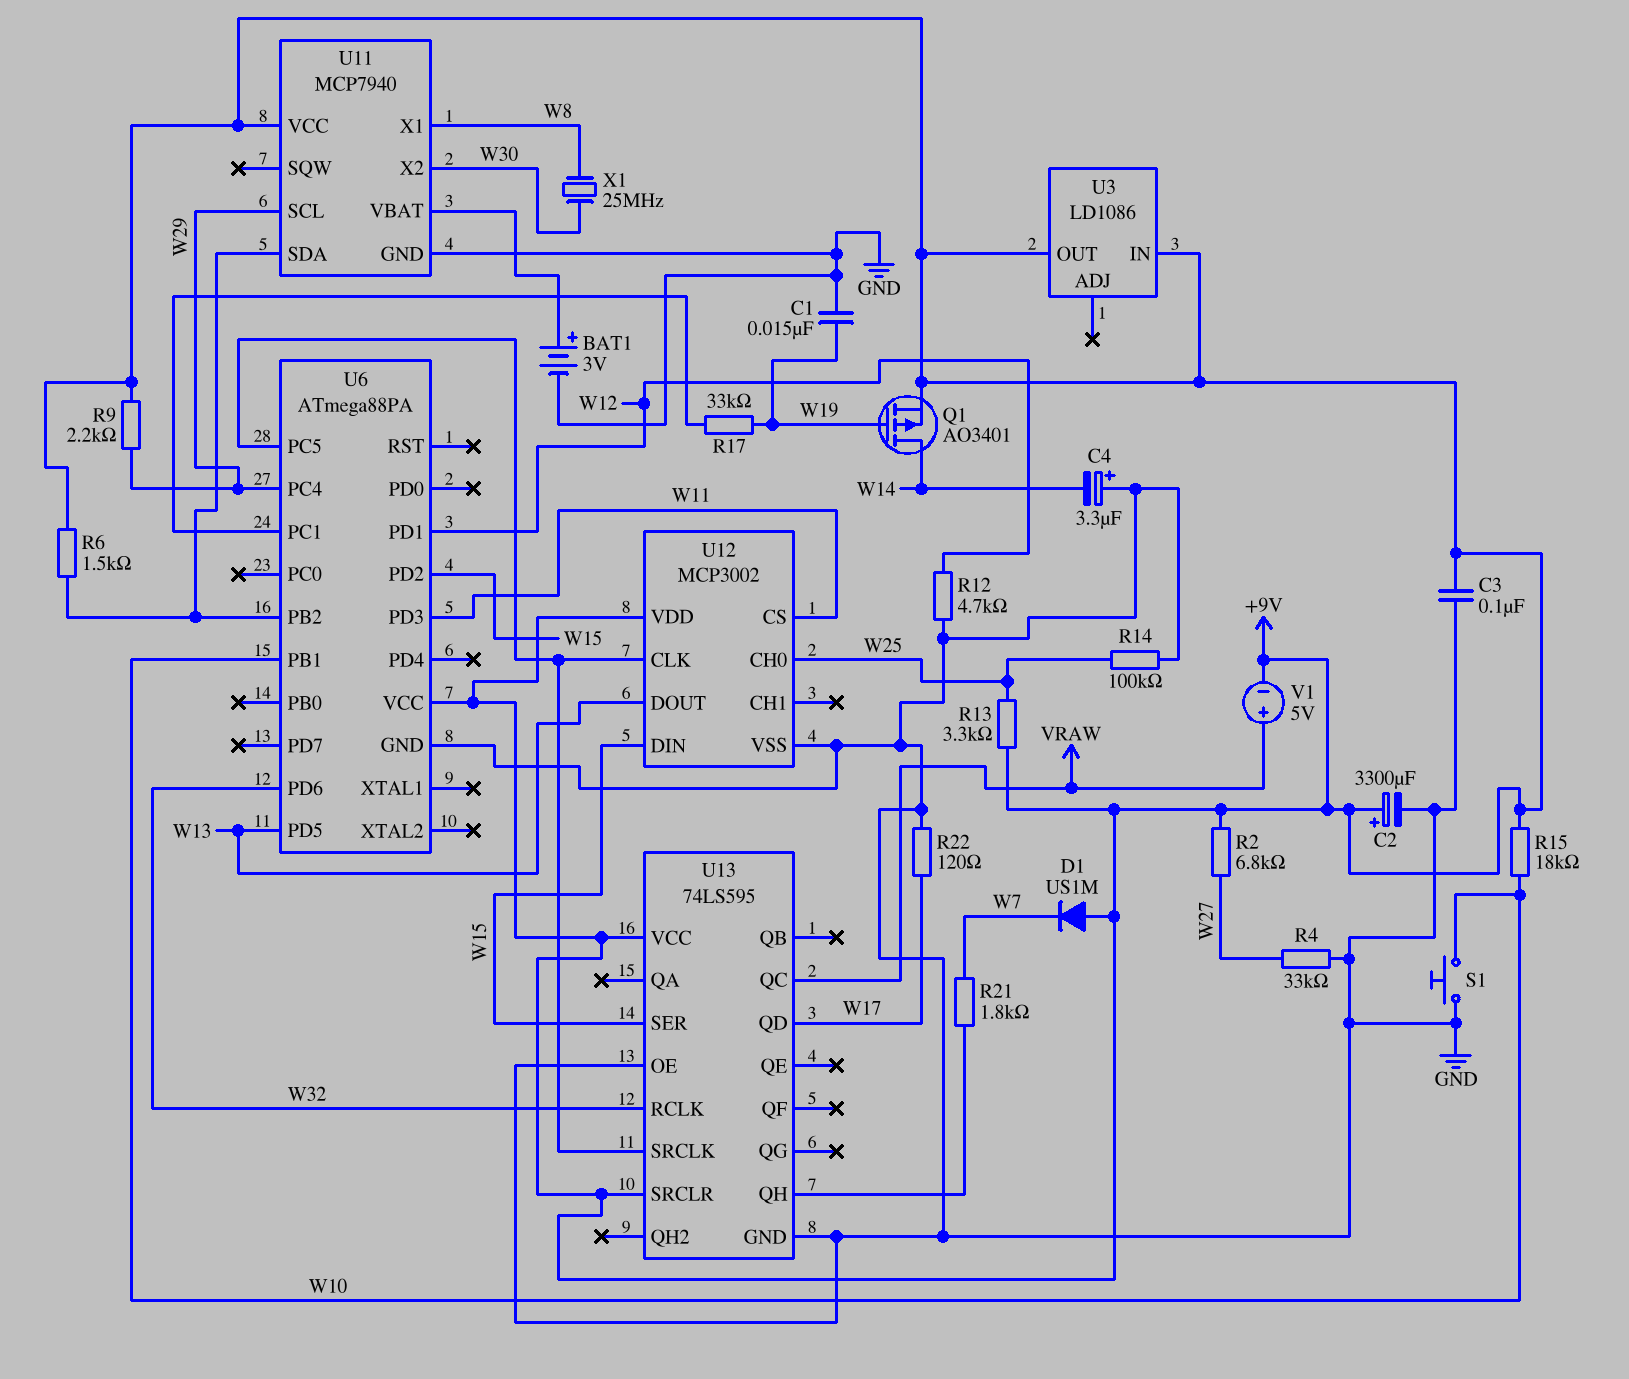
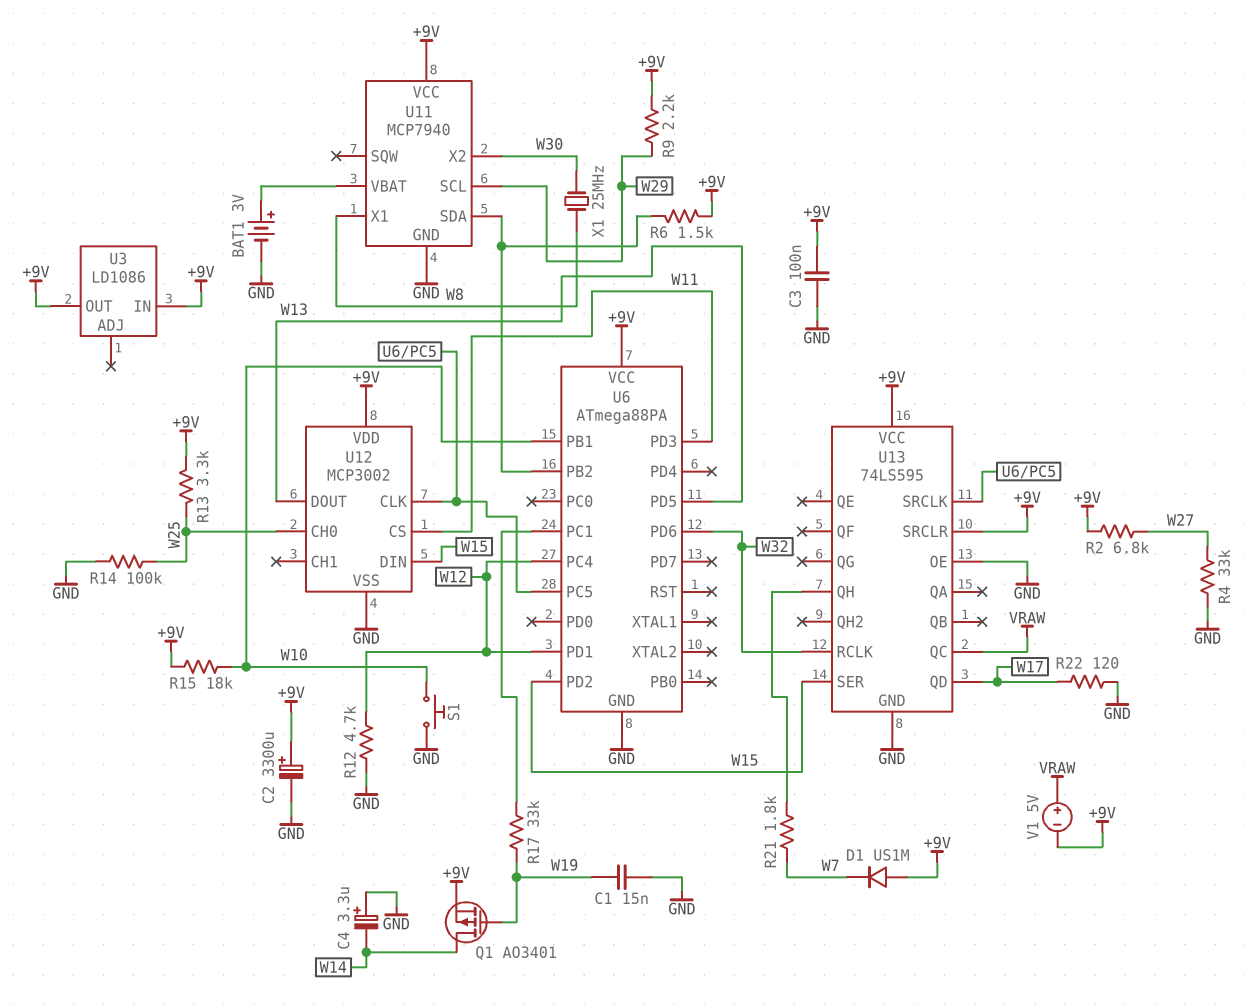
U6 pin PC4: W29 -> W12

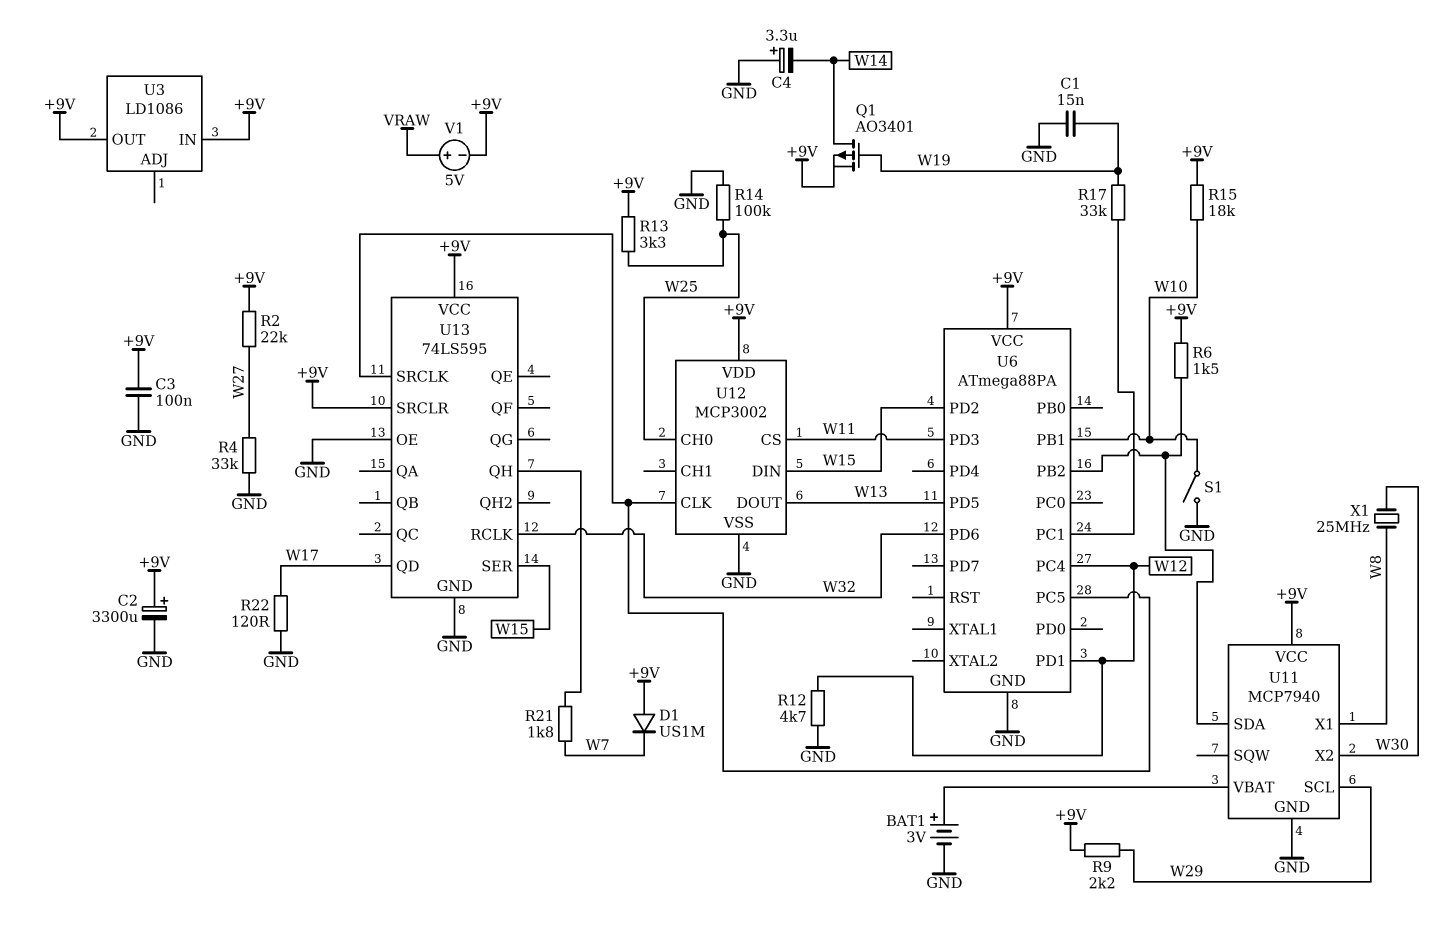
R2: 6.8k (+9V, W27) -> 22k (+9V, W27)
S1: button (GND, W10) -> switch (GND, W10)
U13 pin QC: VRAW -> none

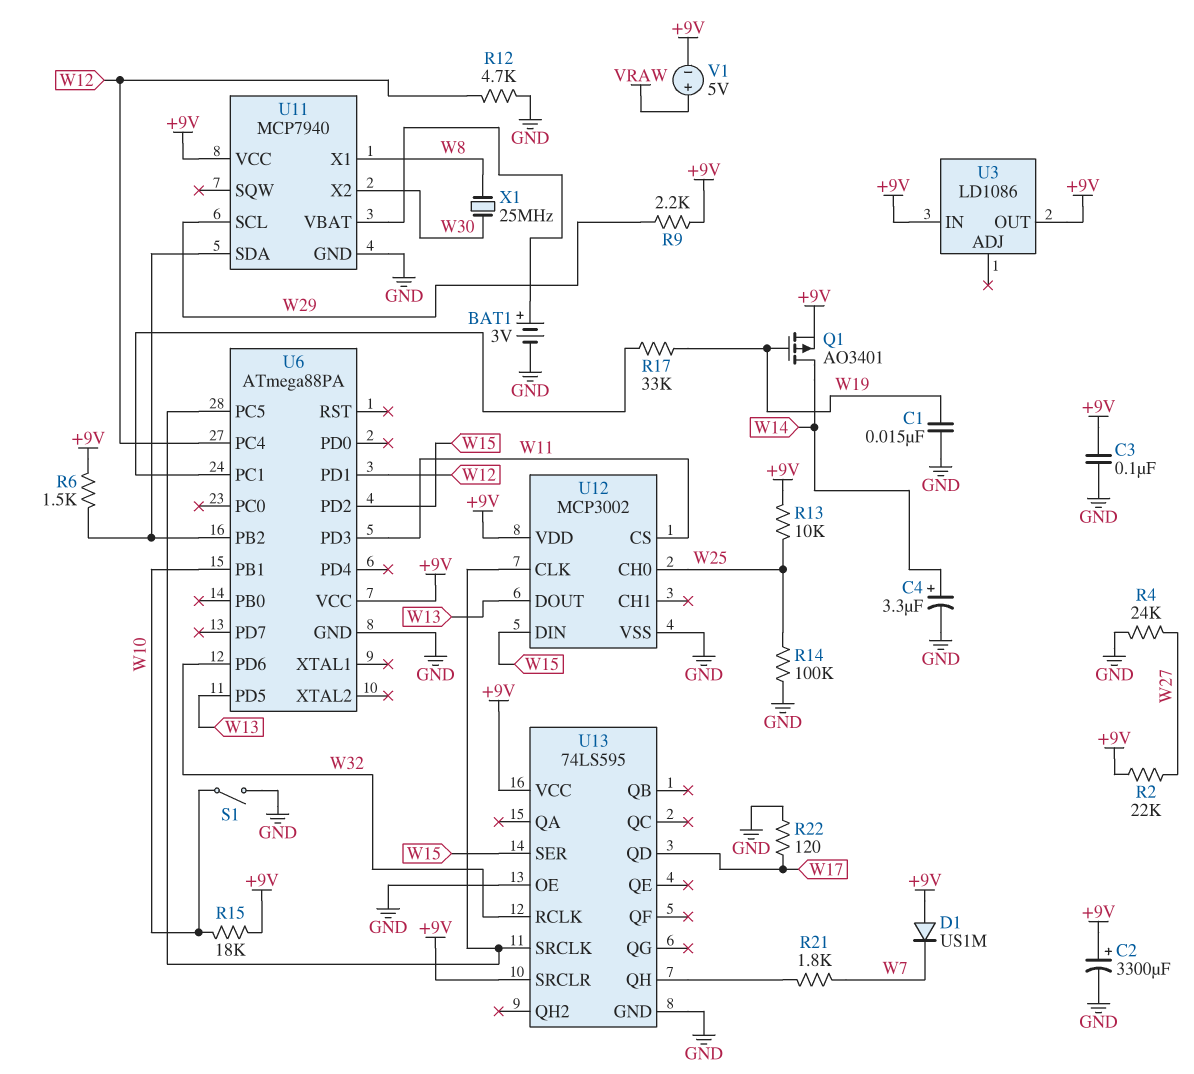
C4: 3.3uF (plus GND, minus W14) -> 3.3uF (plus W14, minus GND)
R4: 33k (GND, W27) -> 24k (GND, W27)
R13: 3.3k (+9V, W25) -> 10k (+9V, W25)

